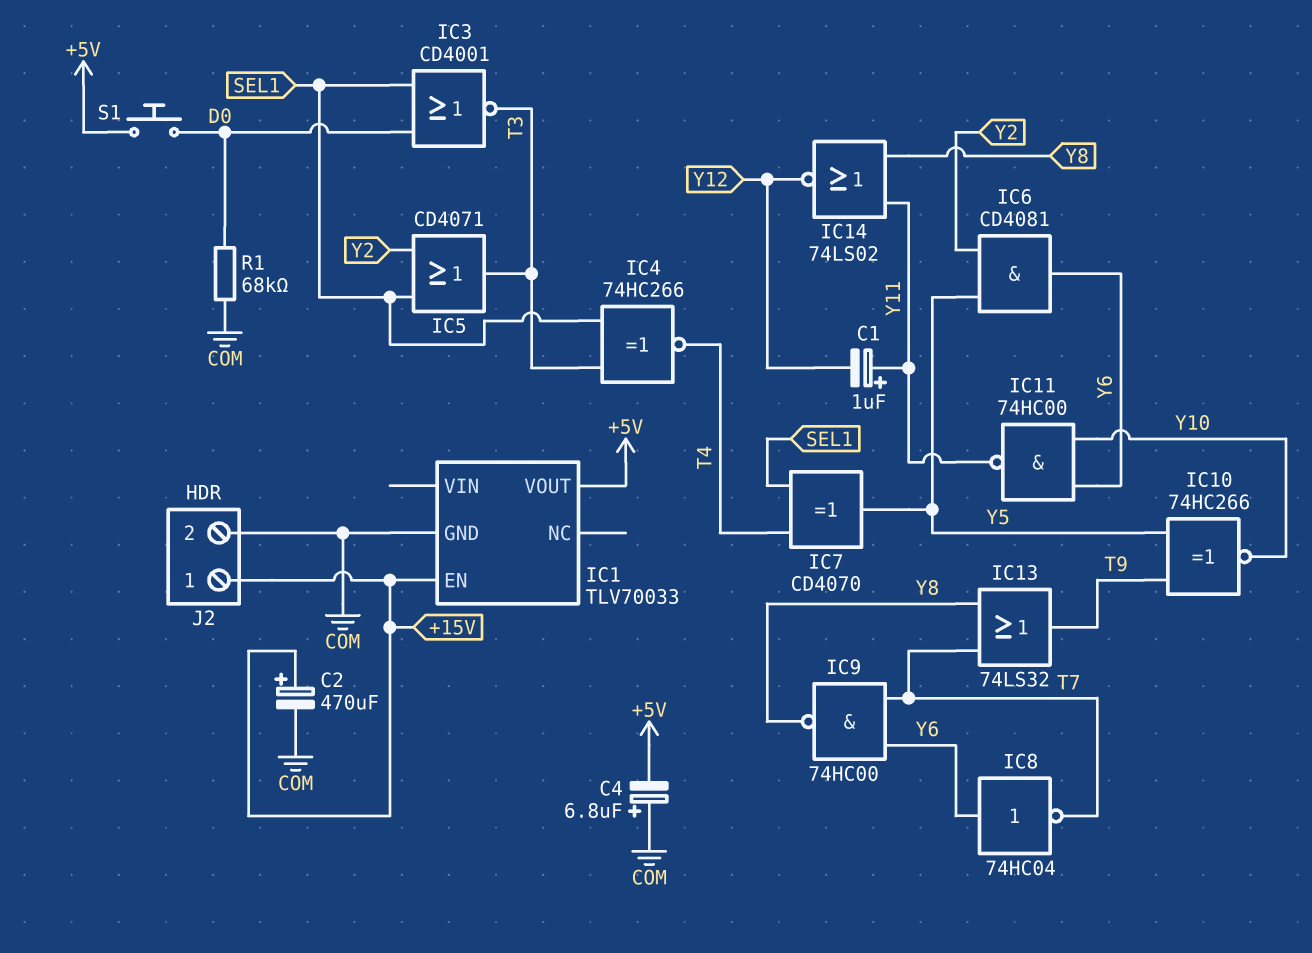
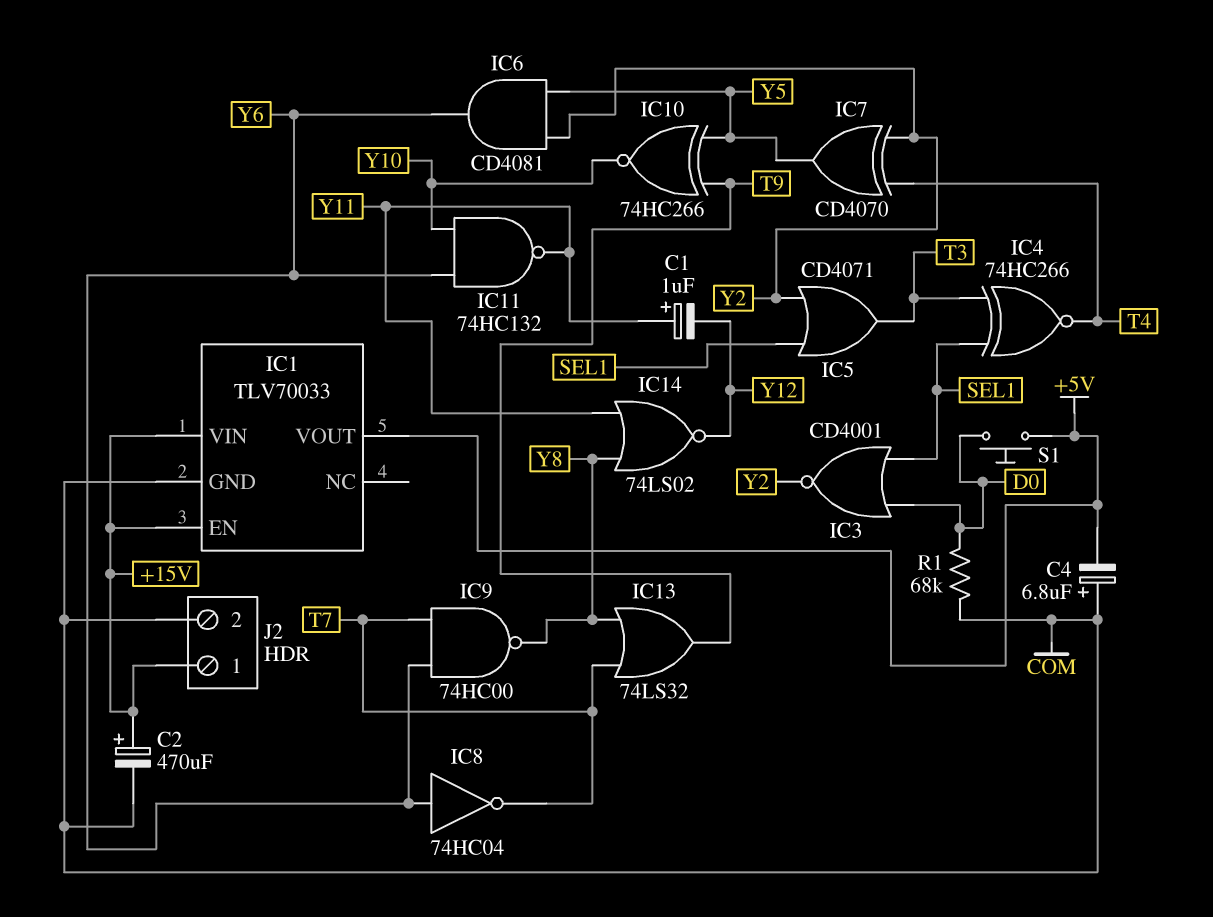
IC1 pin VIN: none -> +15V
IC3: NOR CD4001 (in D0, in SEL1, out T3) -> NOR CD4001 (in D0, in SEL1, out Y2)
IC7: XOR CD4070 (in SEL1, in T4, out Y5) -> XOR CD4070 (in T4, in Y2, out Y5)
IC11: NAND 74HC00 (in Y6, in Y10, out Y11) -> NAND 74HC132 (in Y6, in Y10, out Y11)

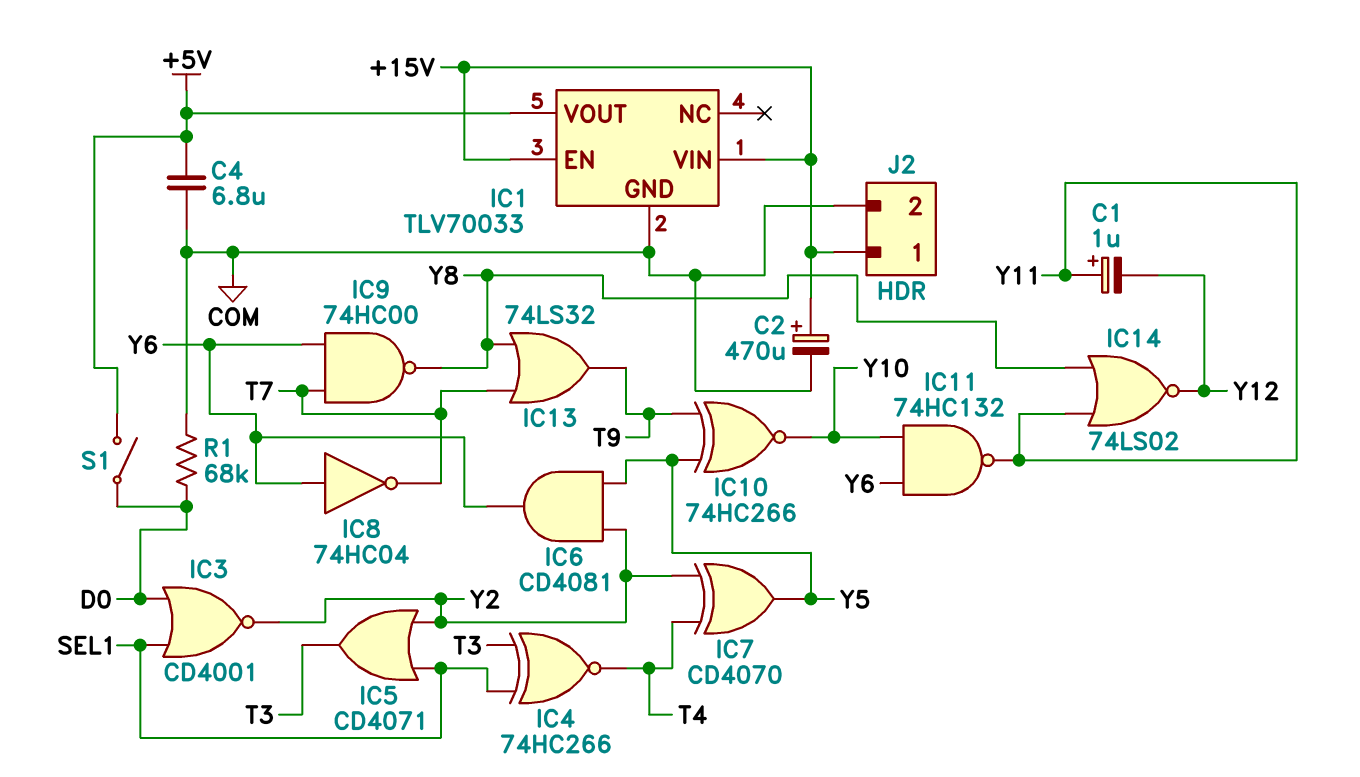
C4: 6.8uF (plus COM, minus +5V) -> 6.8uF (+5V, COM)
S1: button (+5V, D0) -> switch (+5V, D0)

